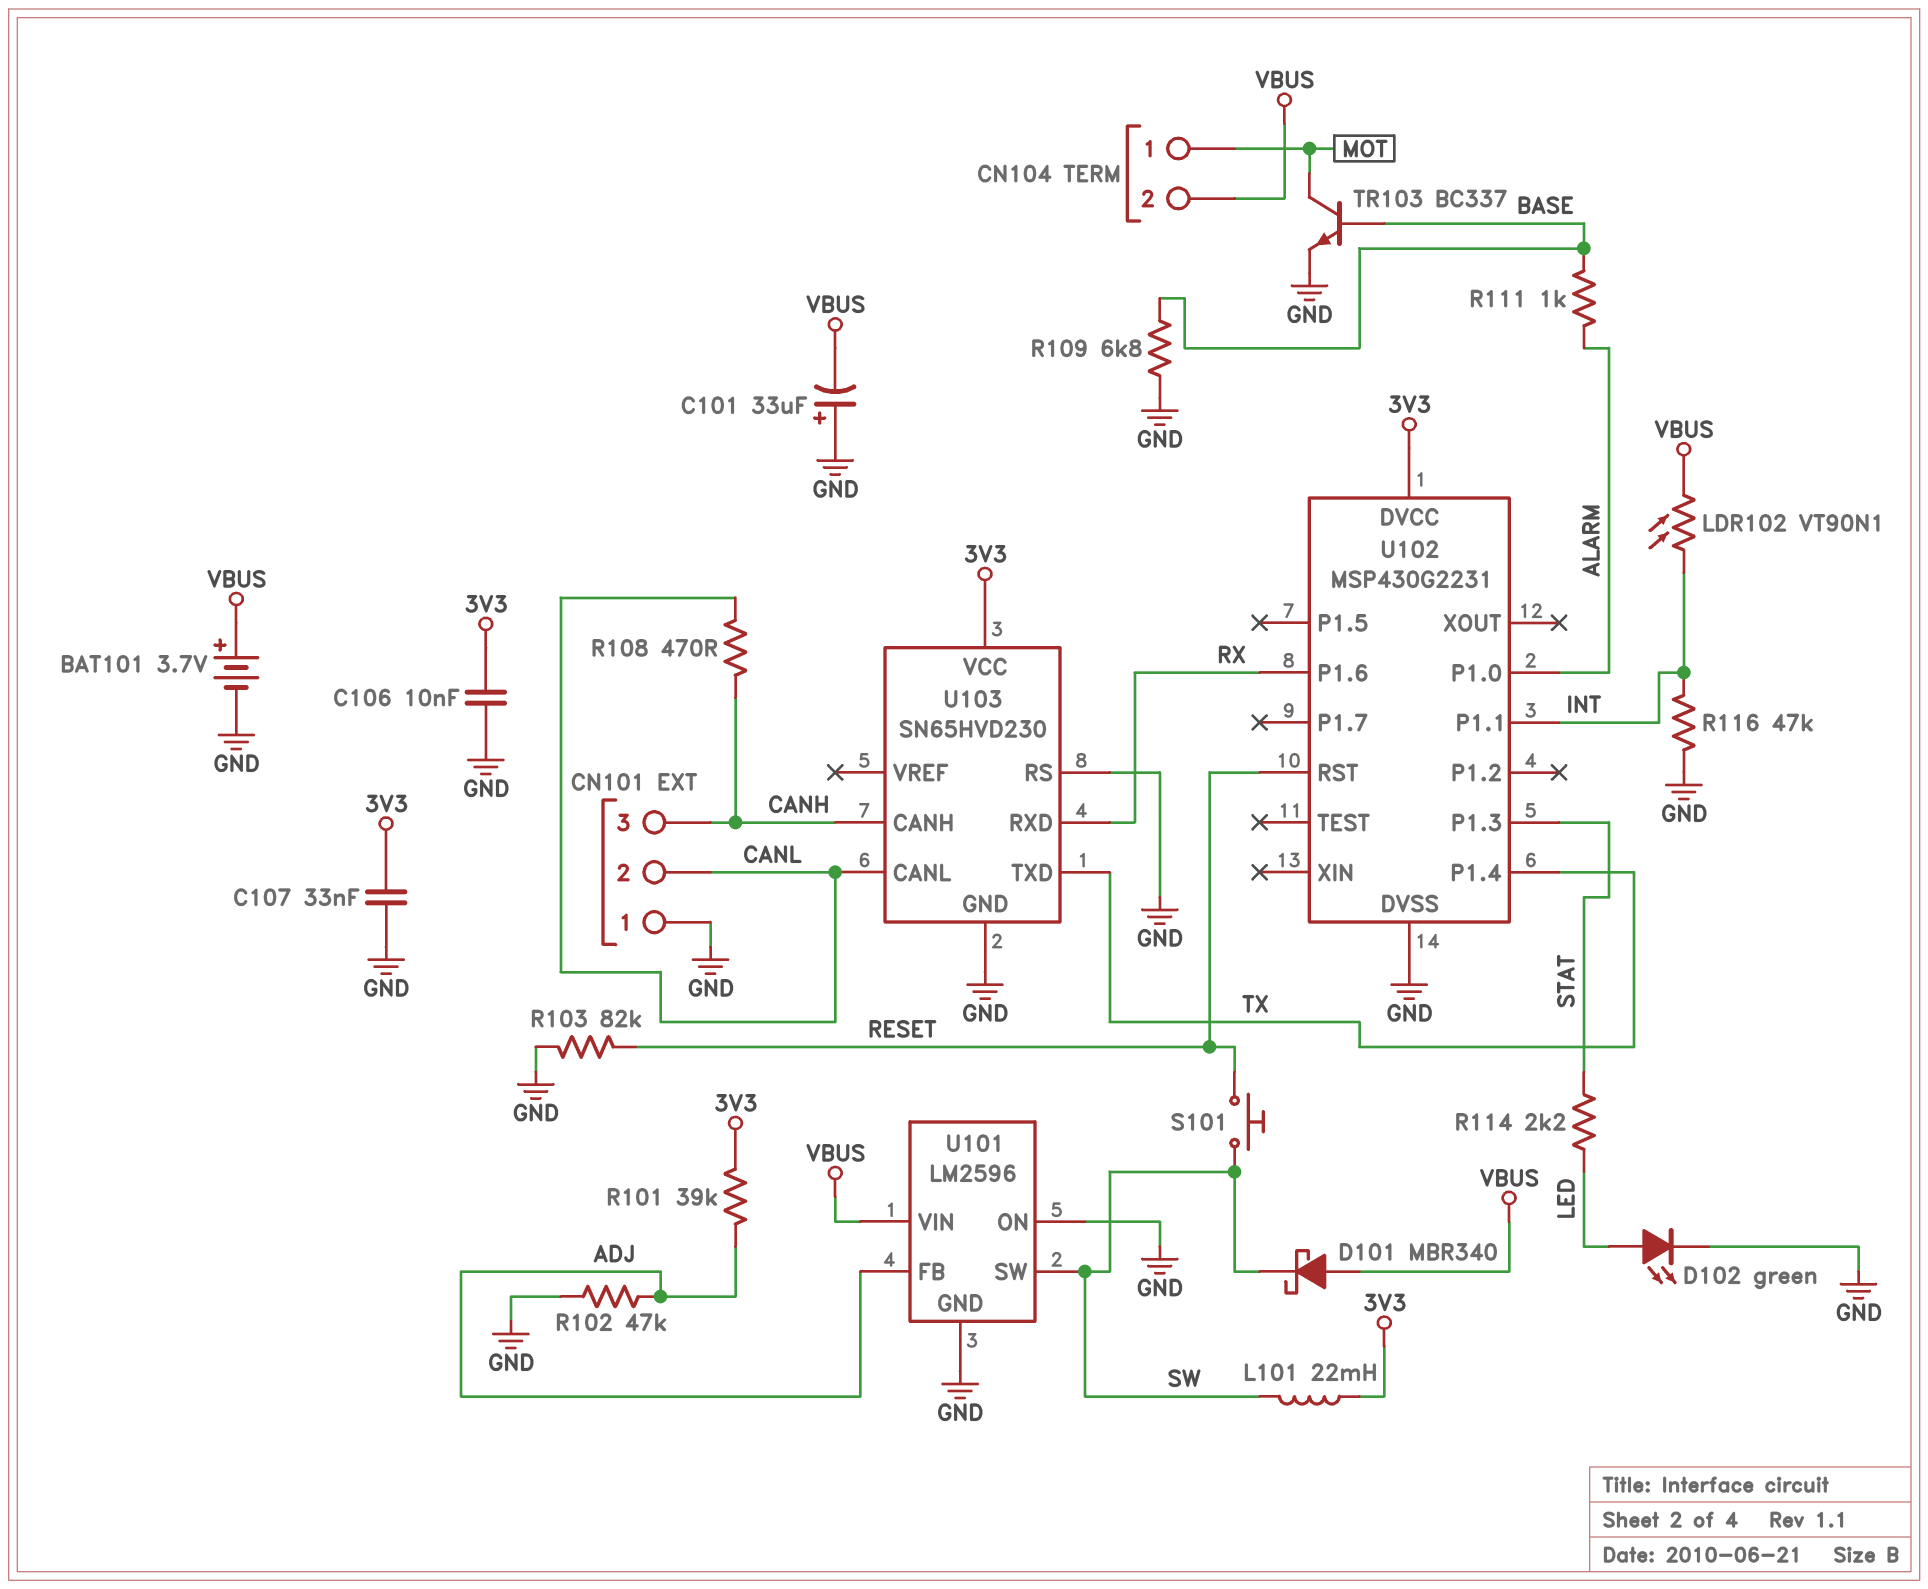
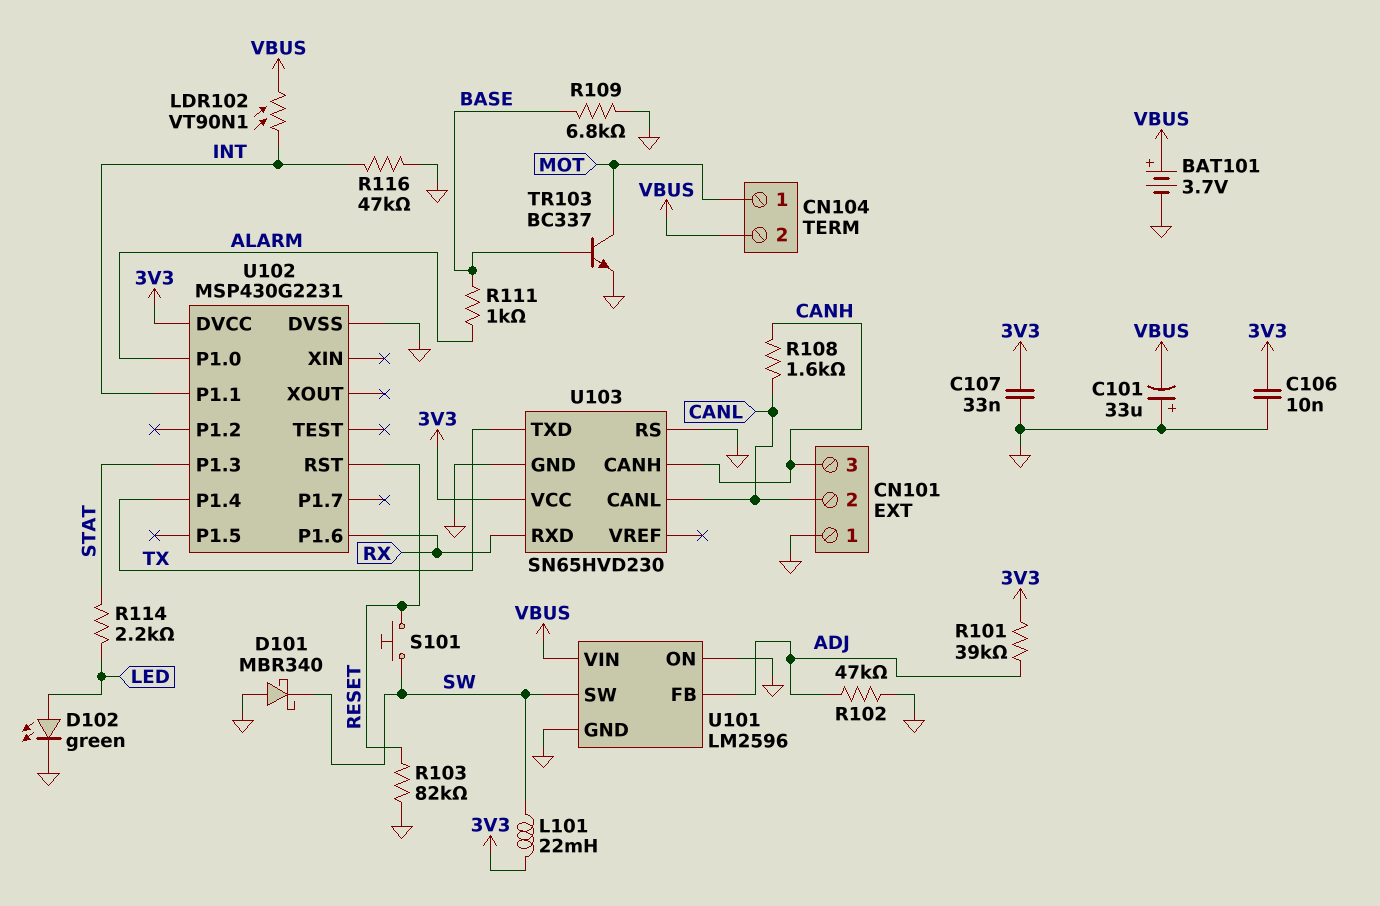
D101: schottky MBR340 (A VBUS, K SW) -> schottky MBR340 (A GND, K SW)
R108: 470 (CANH, CANL) -> 1.6k (CANH, CANL)

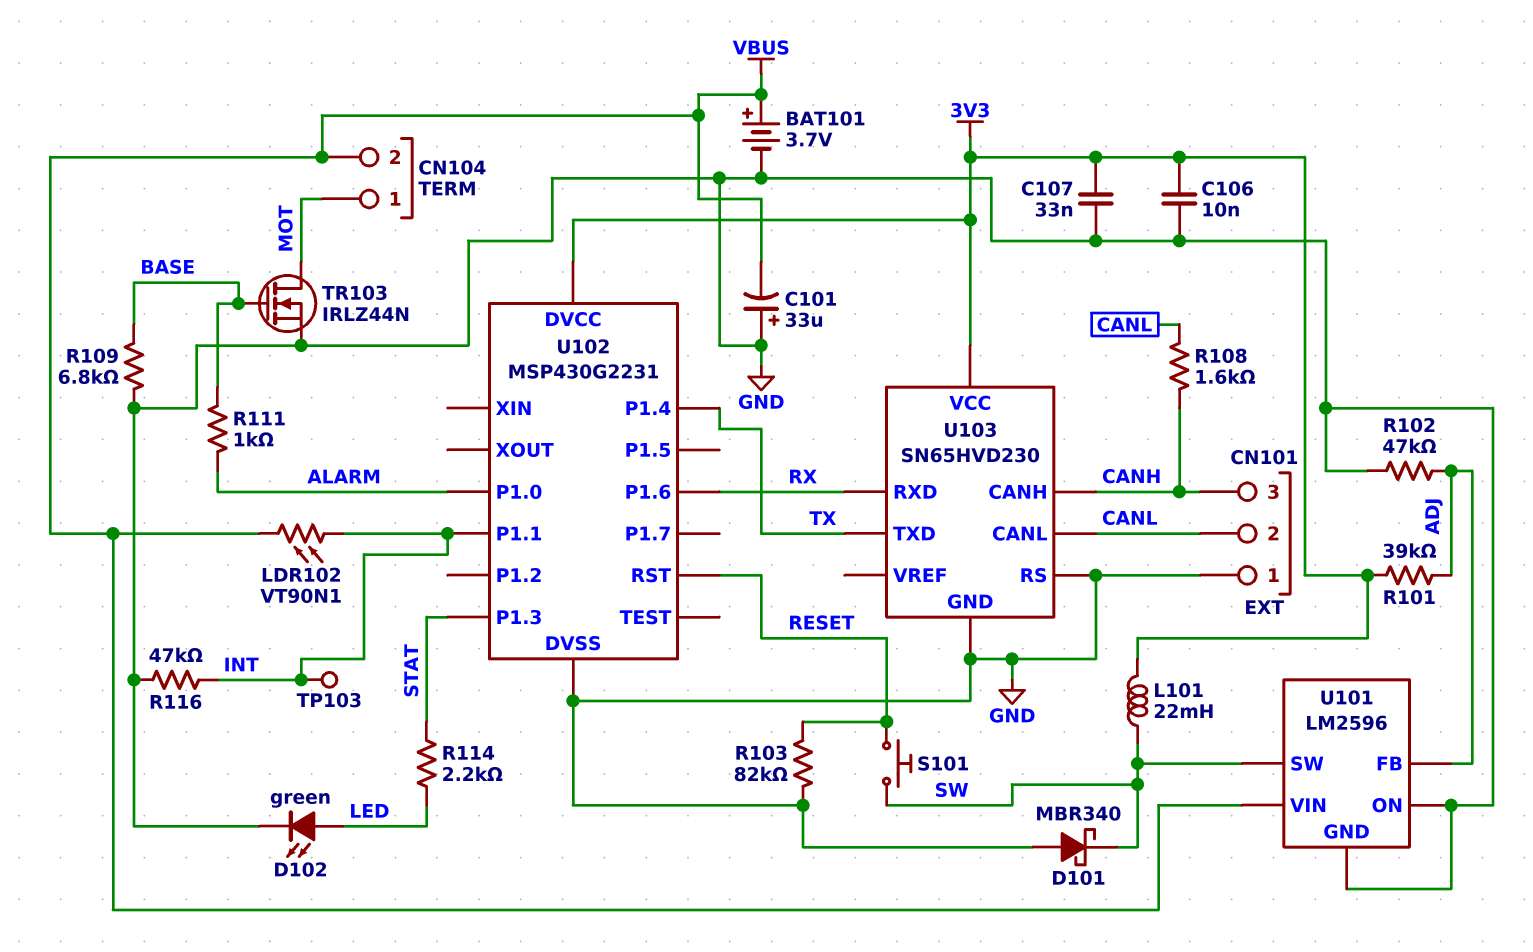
TP103: none -> test point (INT)
TR103: NPN BC337 (B BASE, C MOT, E GND) -> NMOS IRLZ44N (G BASE, D MOT, S GND)

